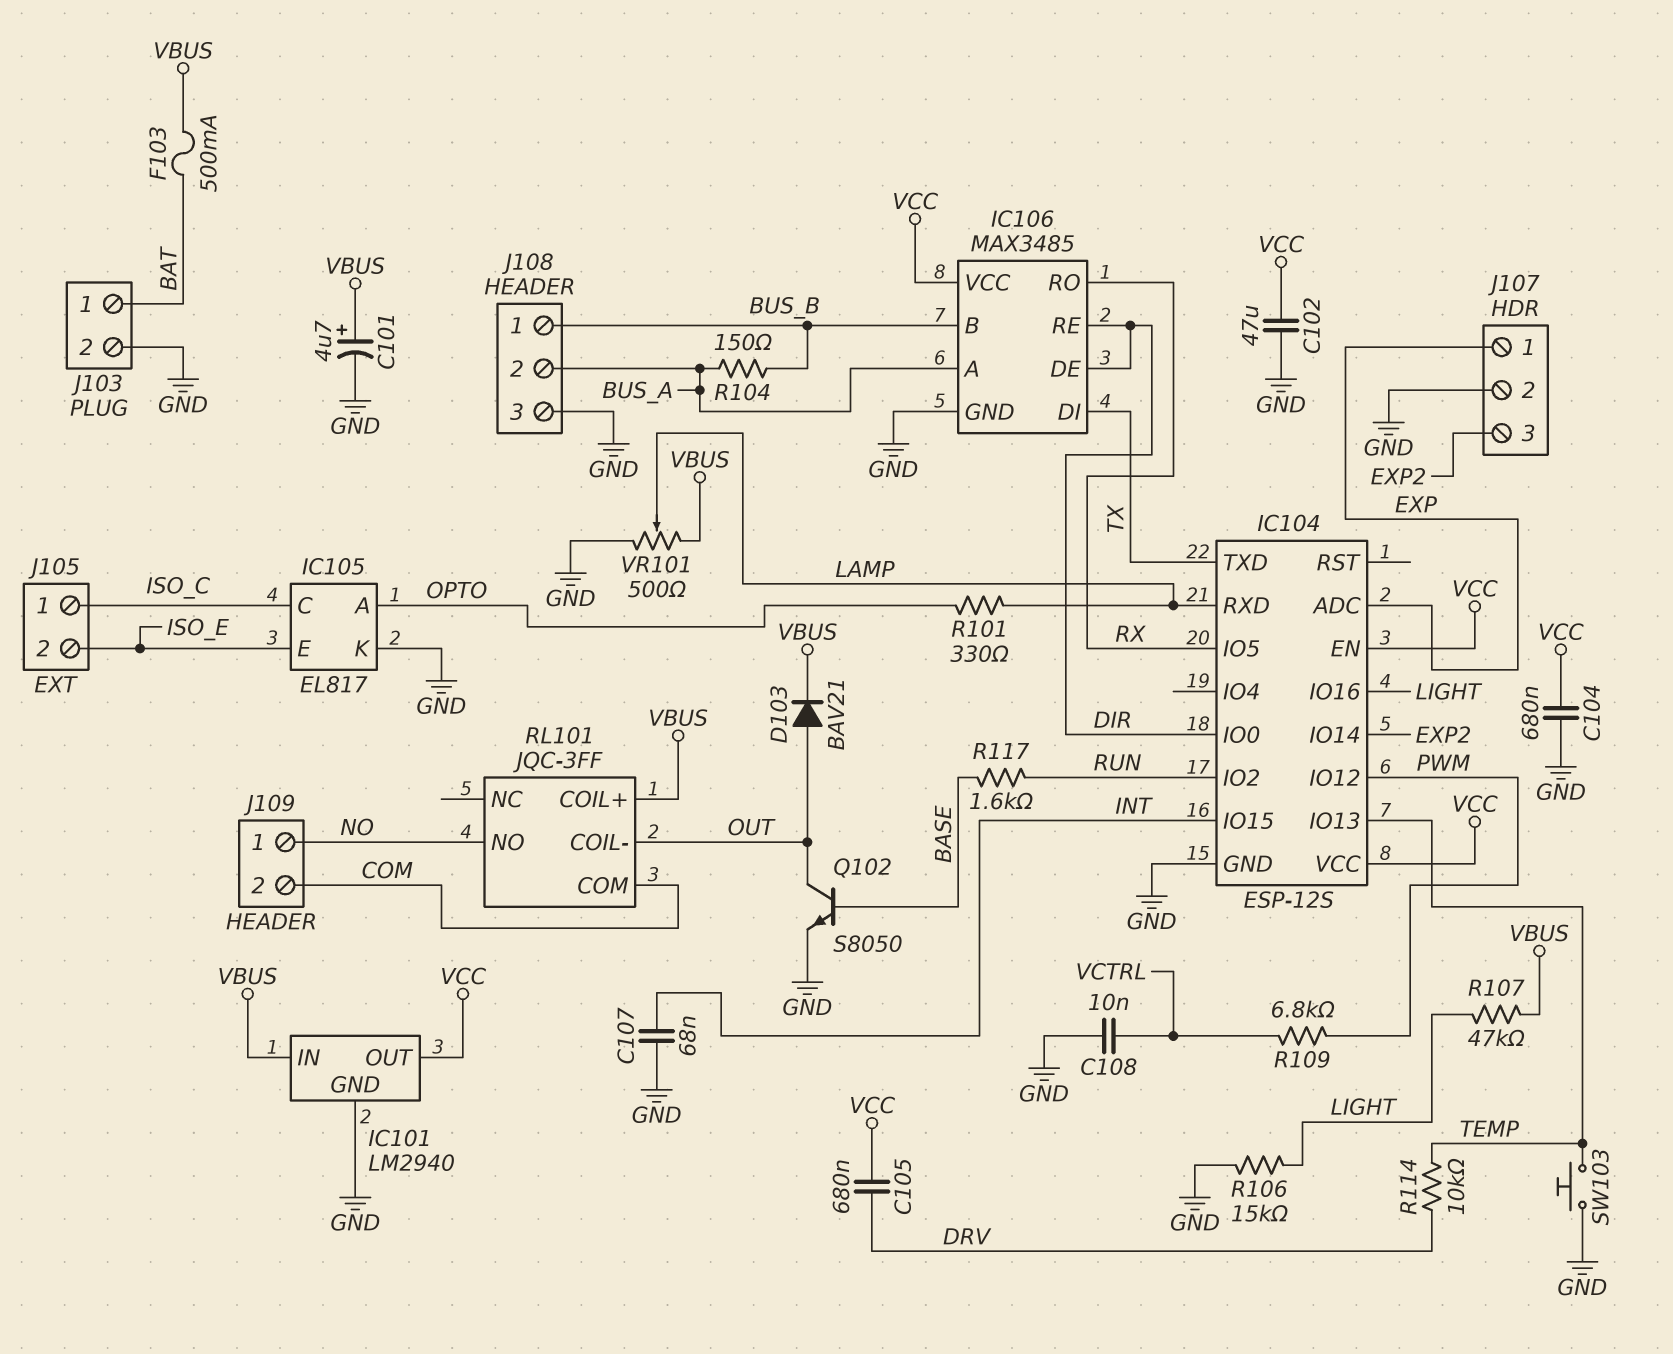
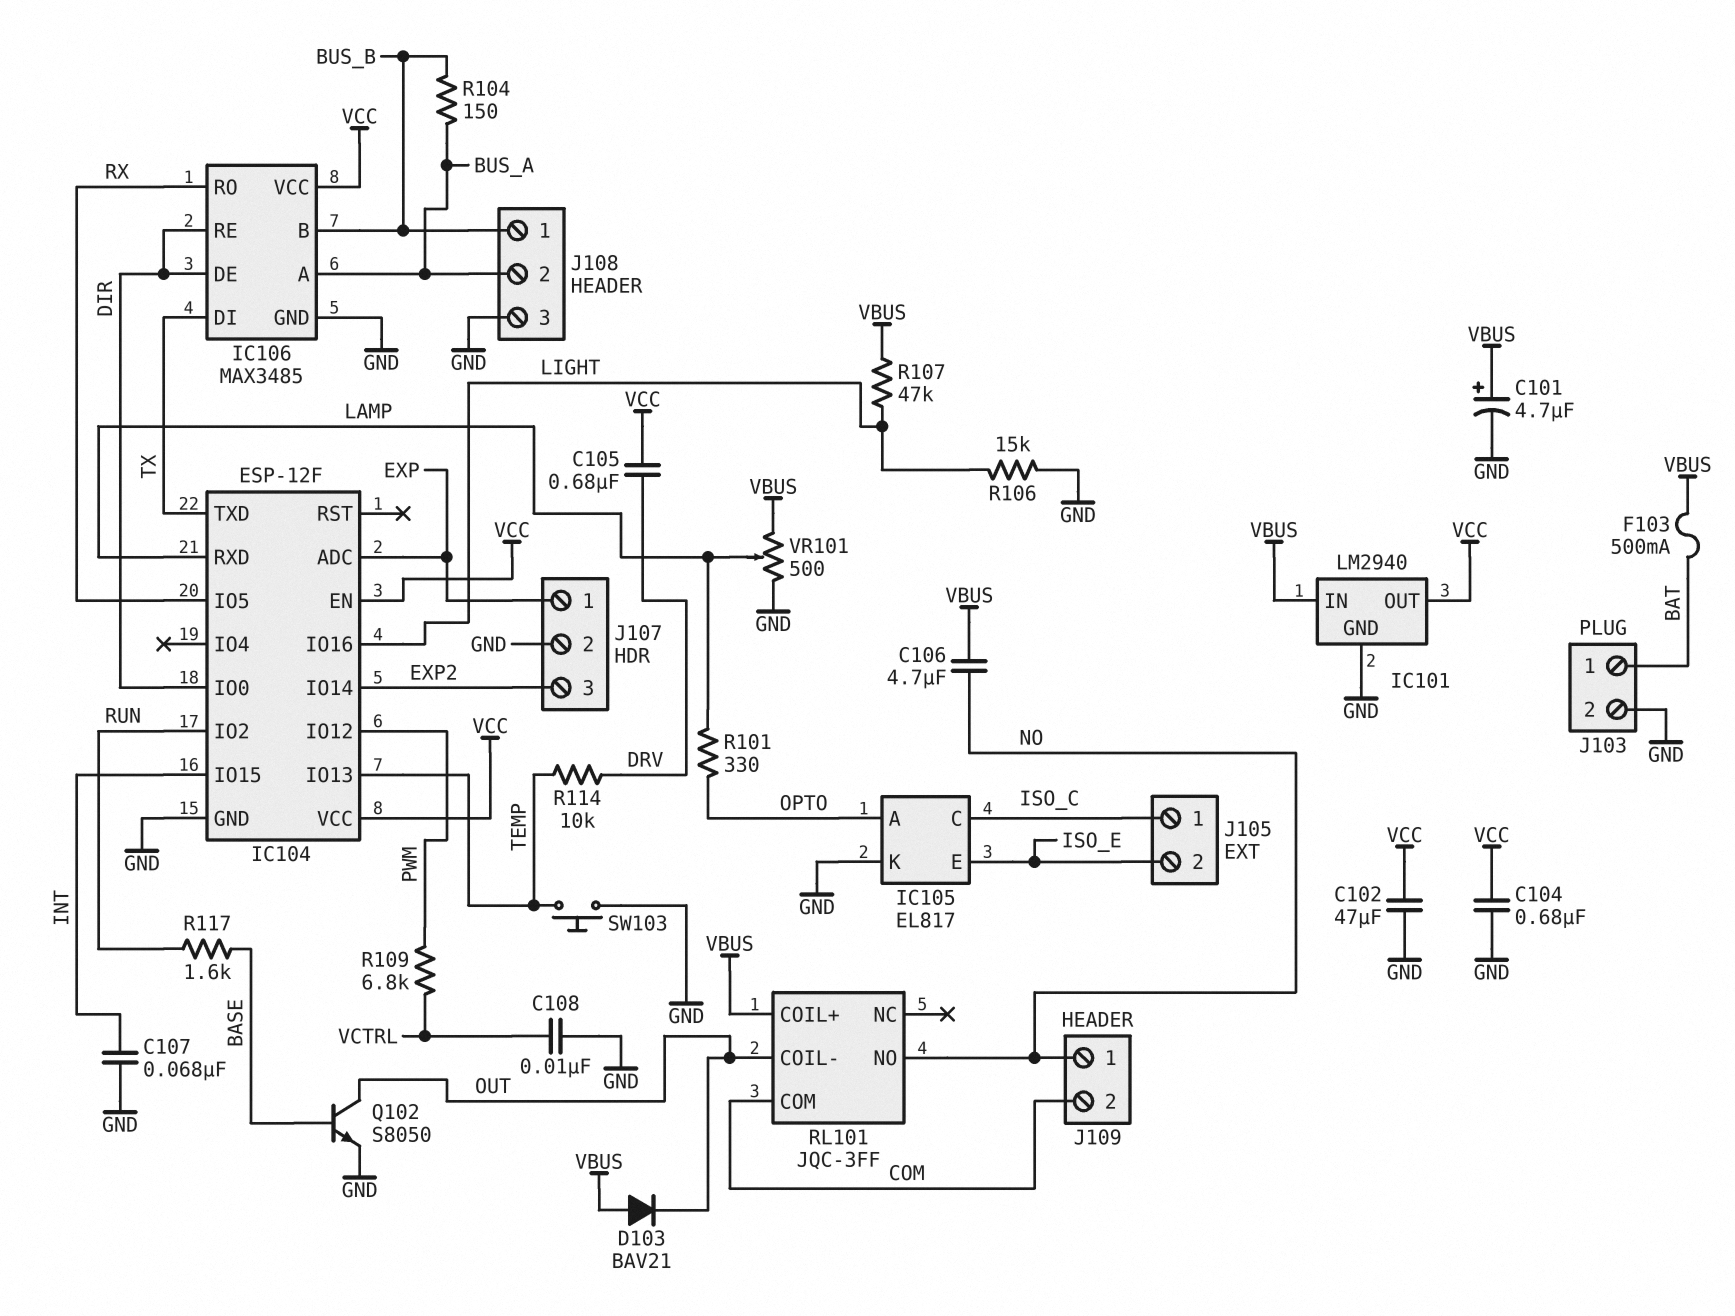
C106: none -> 4.7uF (NO, VBUS)
D103: diode BAV21 (A OUT, K VBUS) -> diode BAV21 (A VBUS, K OUT)
IC104: ESP-12S -> ESP-12F

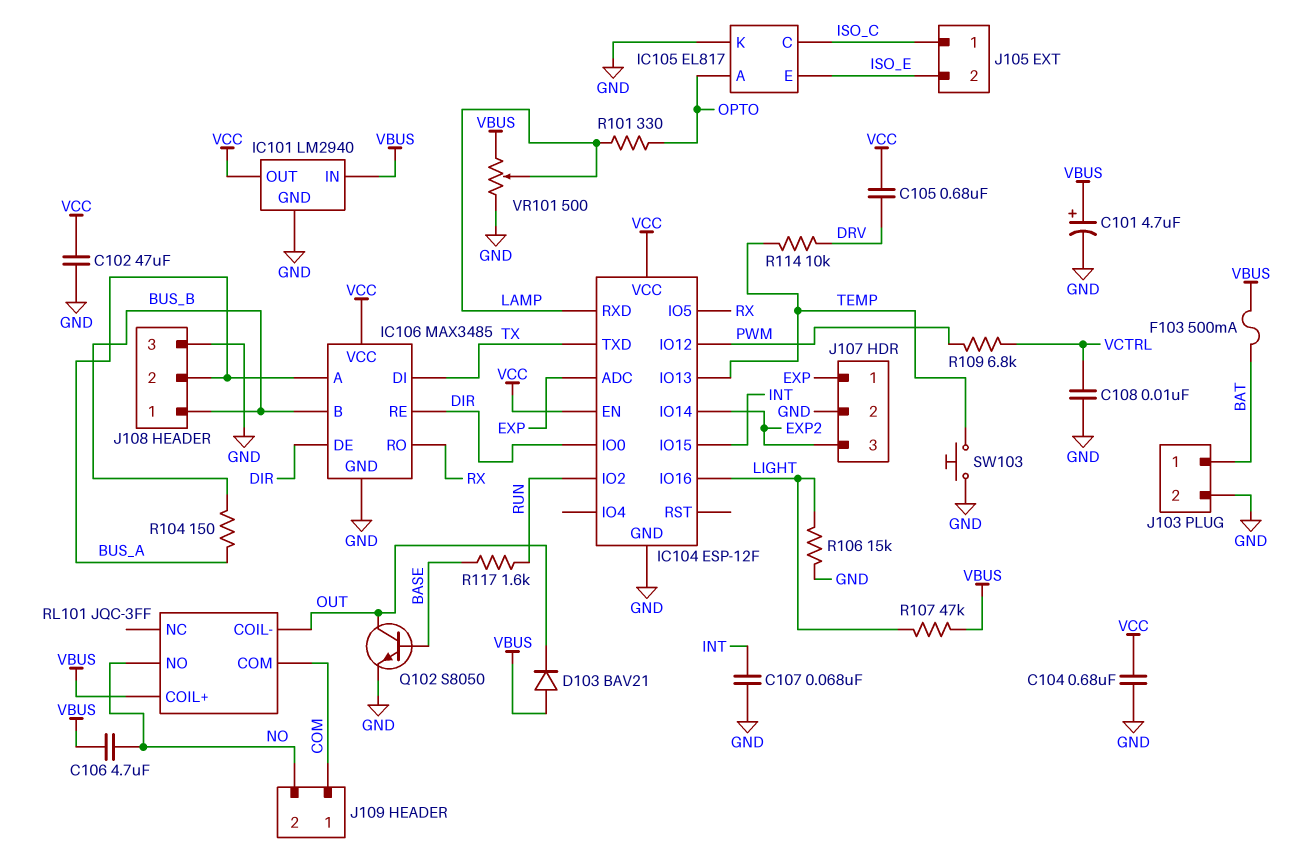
J109 pin 1: NO -> COM
J109 pin 2: COM -> NO

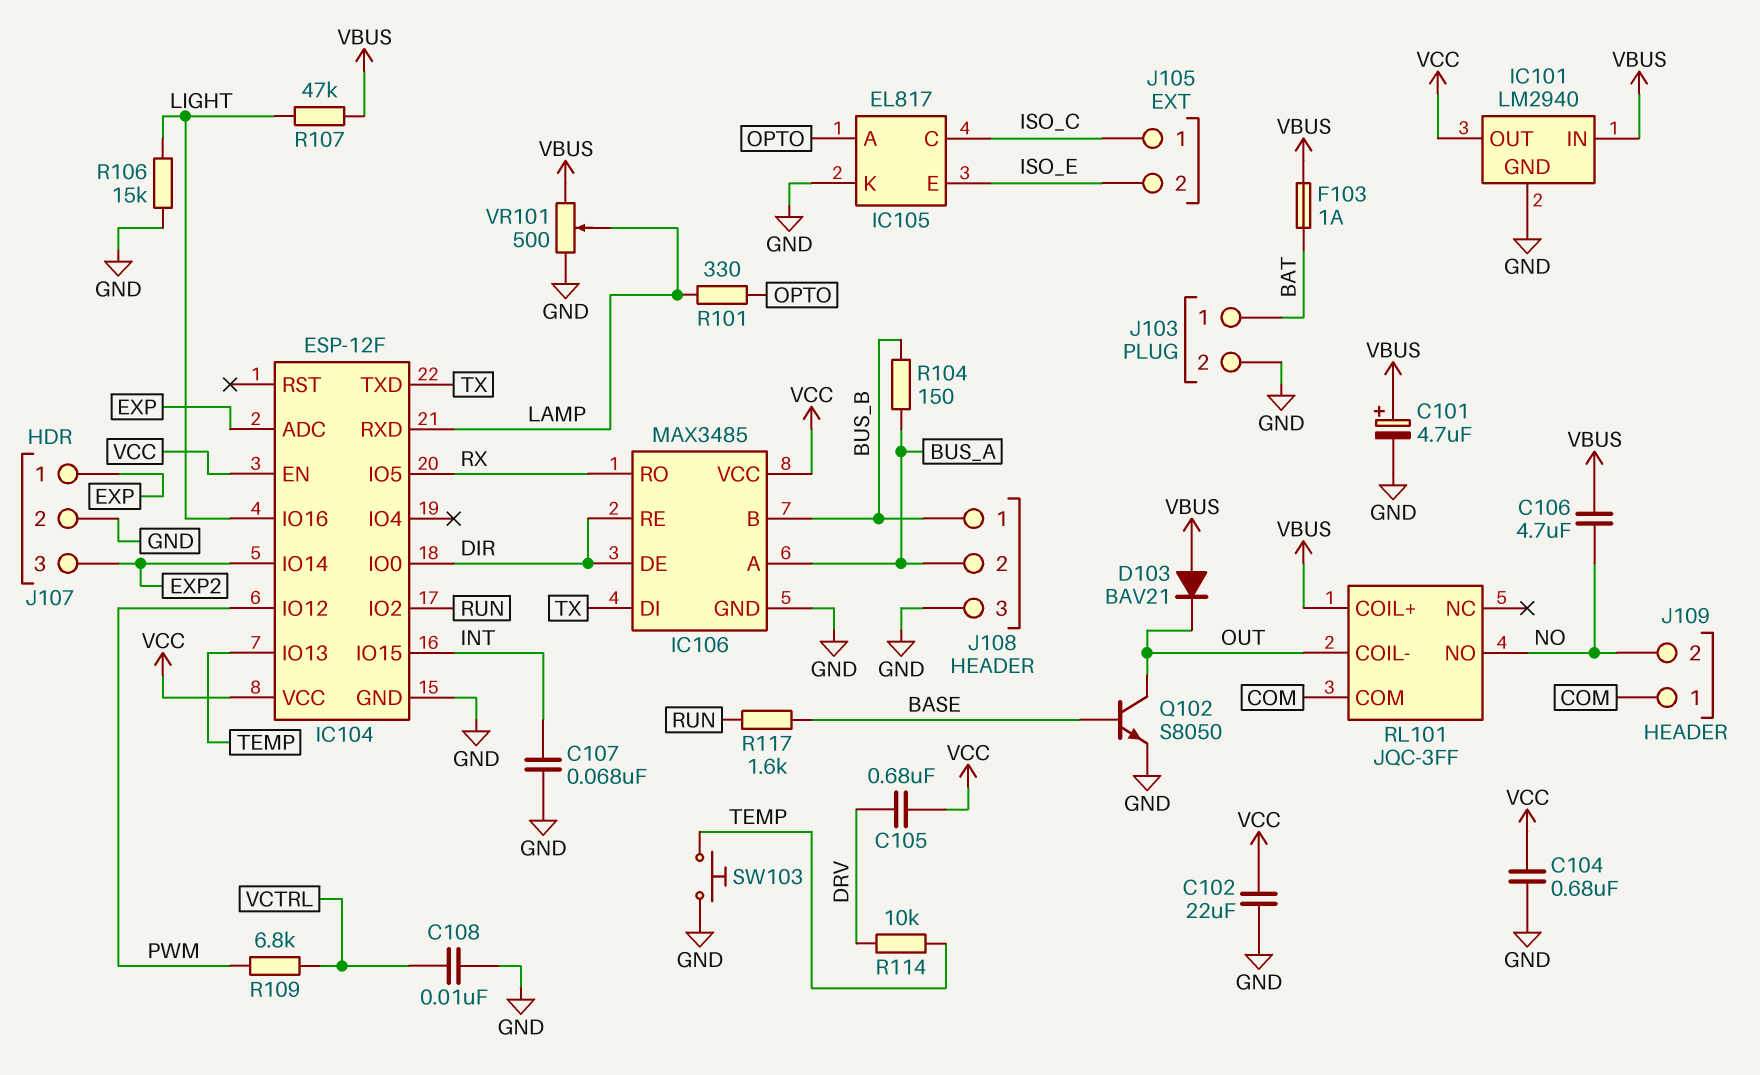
C102: 47uF (GND, VCC) -> 22uF (GND, VCC)
F103: 500mA (BAT, VBUS) -> 1A (BAT, VBUS)

